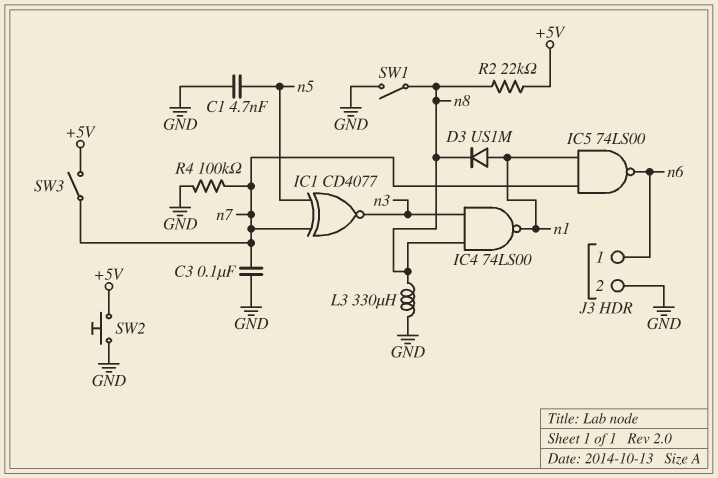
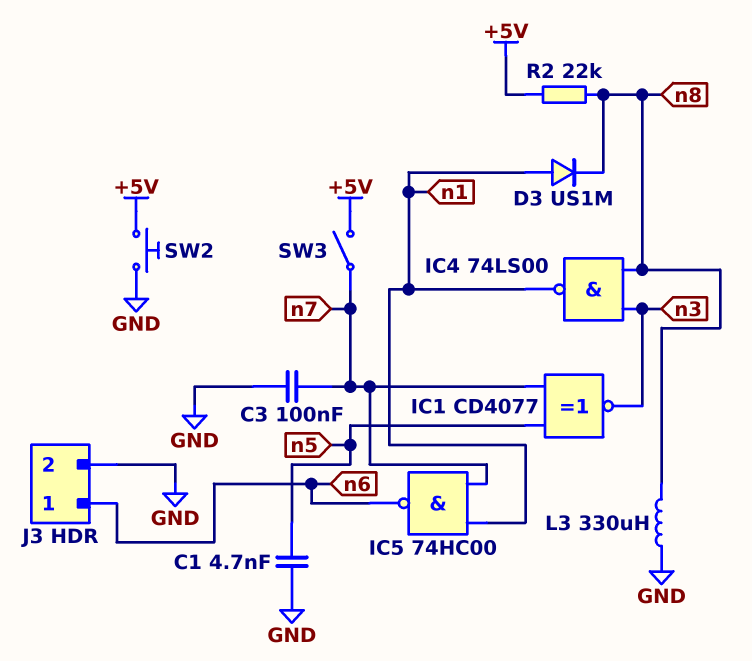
IC5: NAND 74LS00 (in n1, in n7, out n6) -> NAND 74HC00 (in n1, in n7, out n6)
R4: 100k (GND, n7) -> none
SW1: switch (GND, n8) -> none

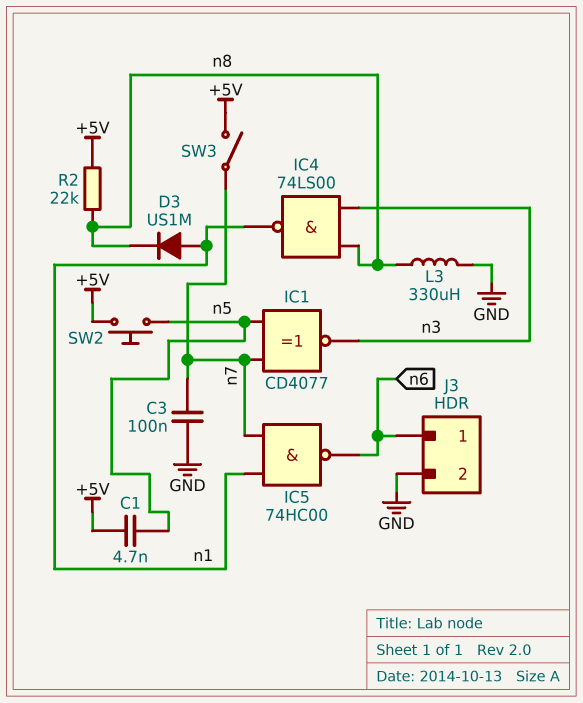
C1: 4.7nF (GND, n5) -> 4.7nF (+5V, n5)
SW2: button (+5V, GND) -> button (+5V, n5)

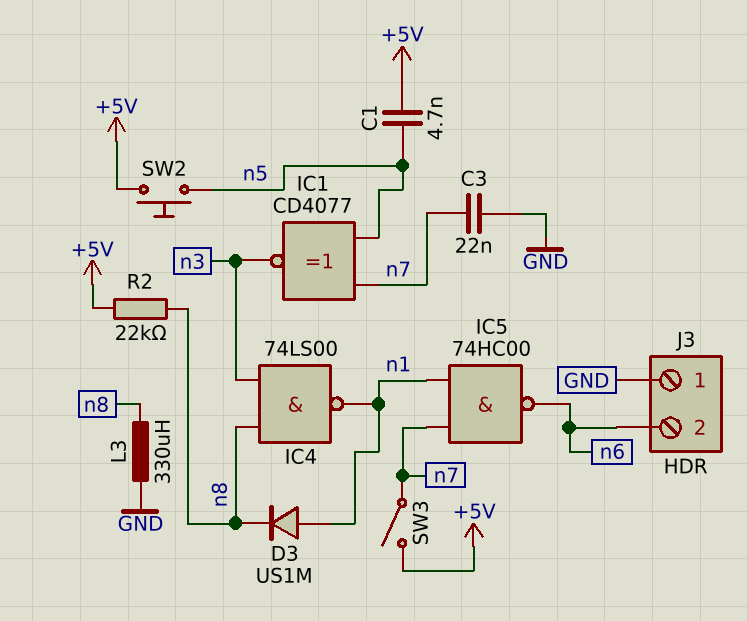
C3: 100nF (GND, n7) -> 22nF (GND, n7)
J3 pin 1: n6 -> GND
J3 pin 2: GND -> n6

